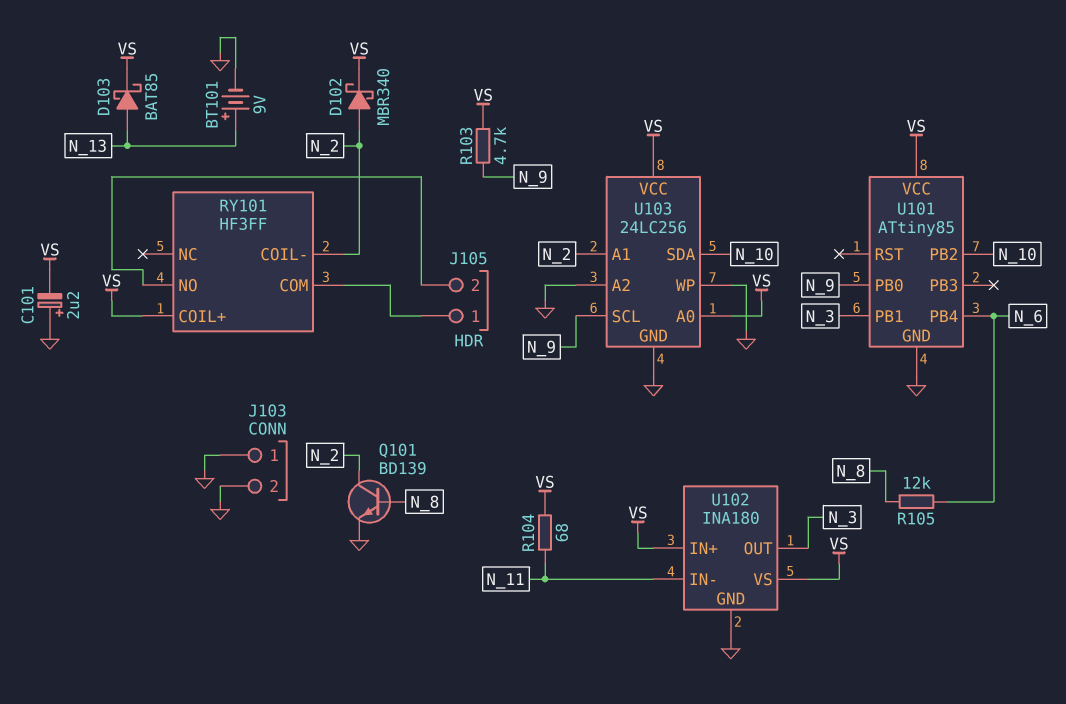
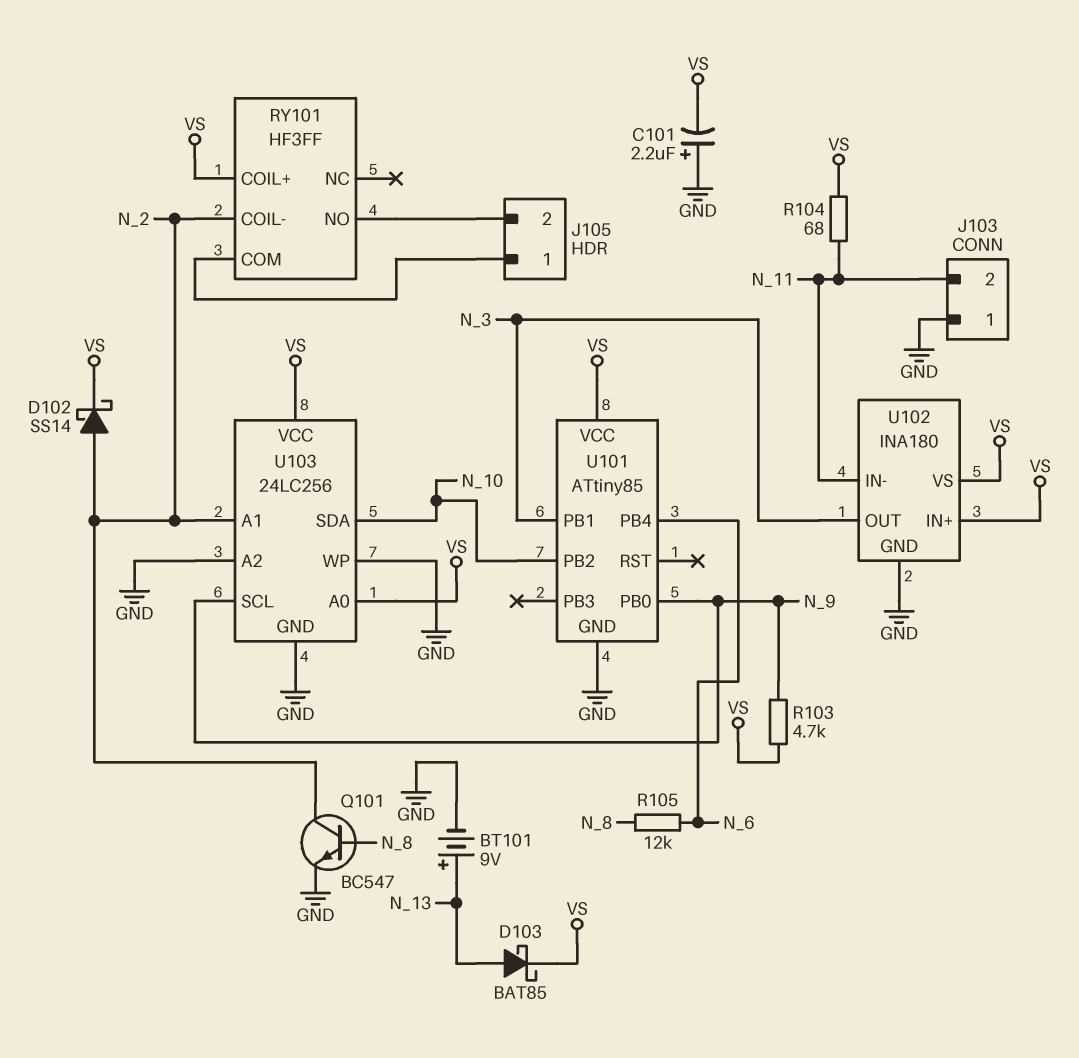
D102: schottky MBR340 (A N_2, K VS) -> schottky SS14 (A N_2, K VS)
J103 pin 2: GND -> N_11
Q101: NPN BD139 (B N_8, C N_2, E GND) -> NPN BC547 (B N_8, C N_2, E GND)

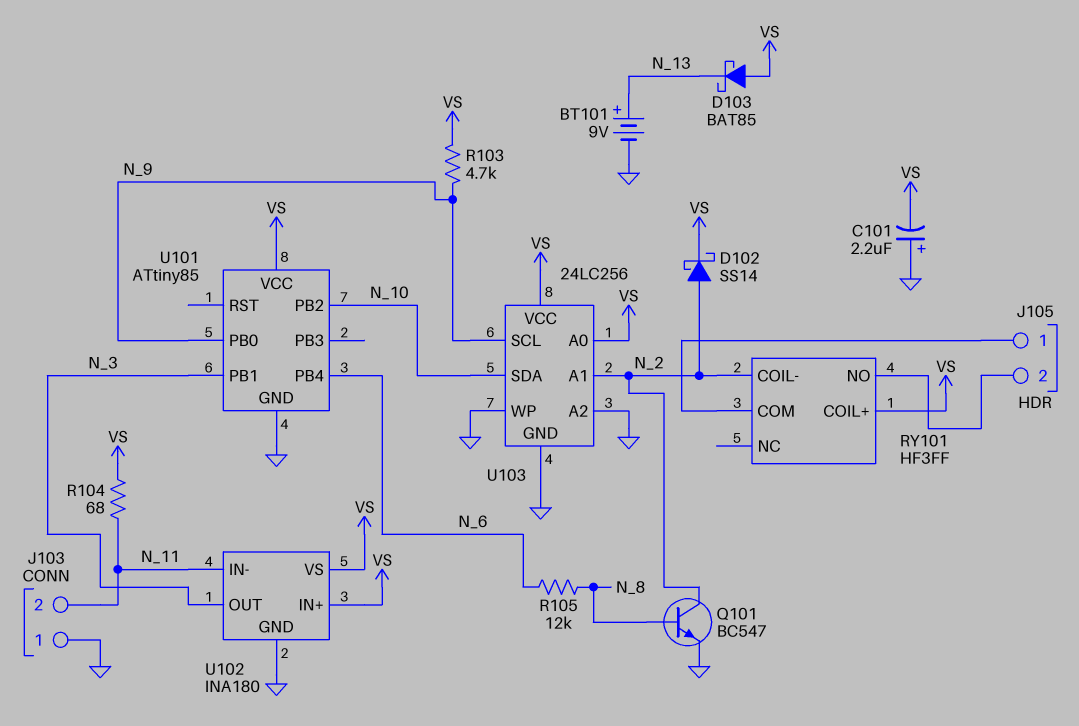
D103: schottky BAT85 (A N_13, K VS) -> schottky BAT85 (A VS, K N_13)

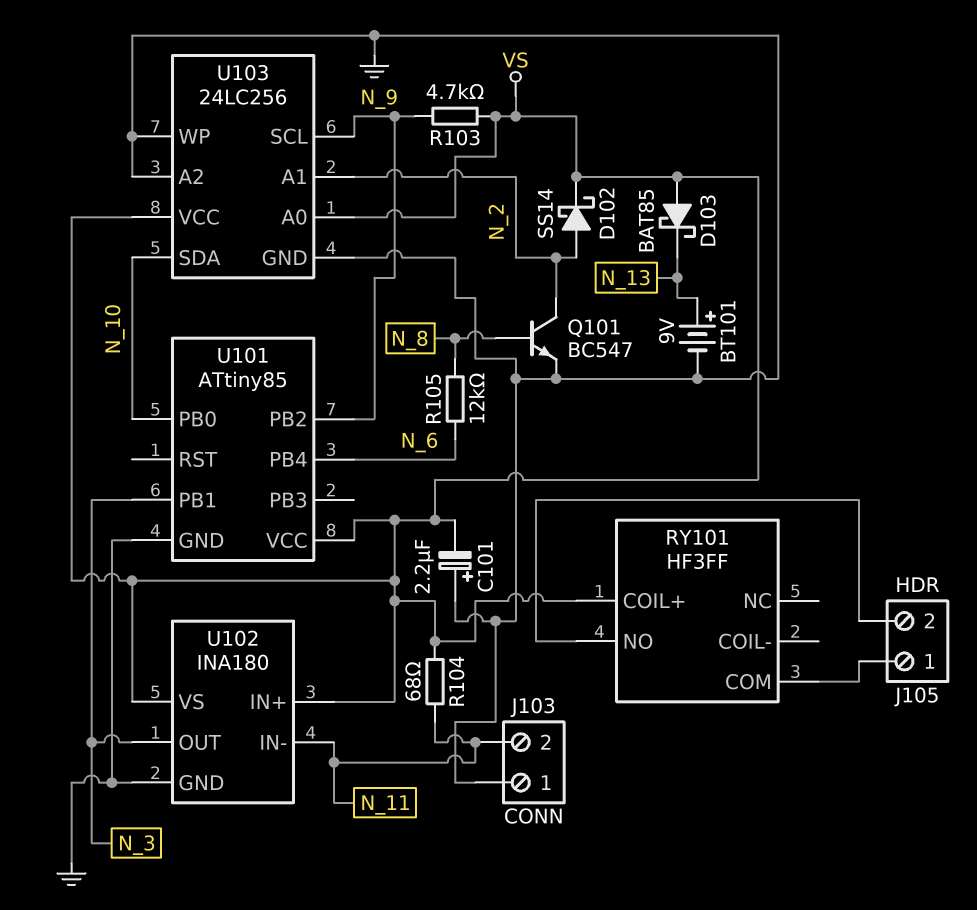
RY101 pin COIL-: N_2 -> none
U101 pin PB0: N_9 -> N_10
U101 pin PB2: N_10 -> N_9

